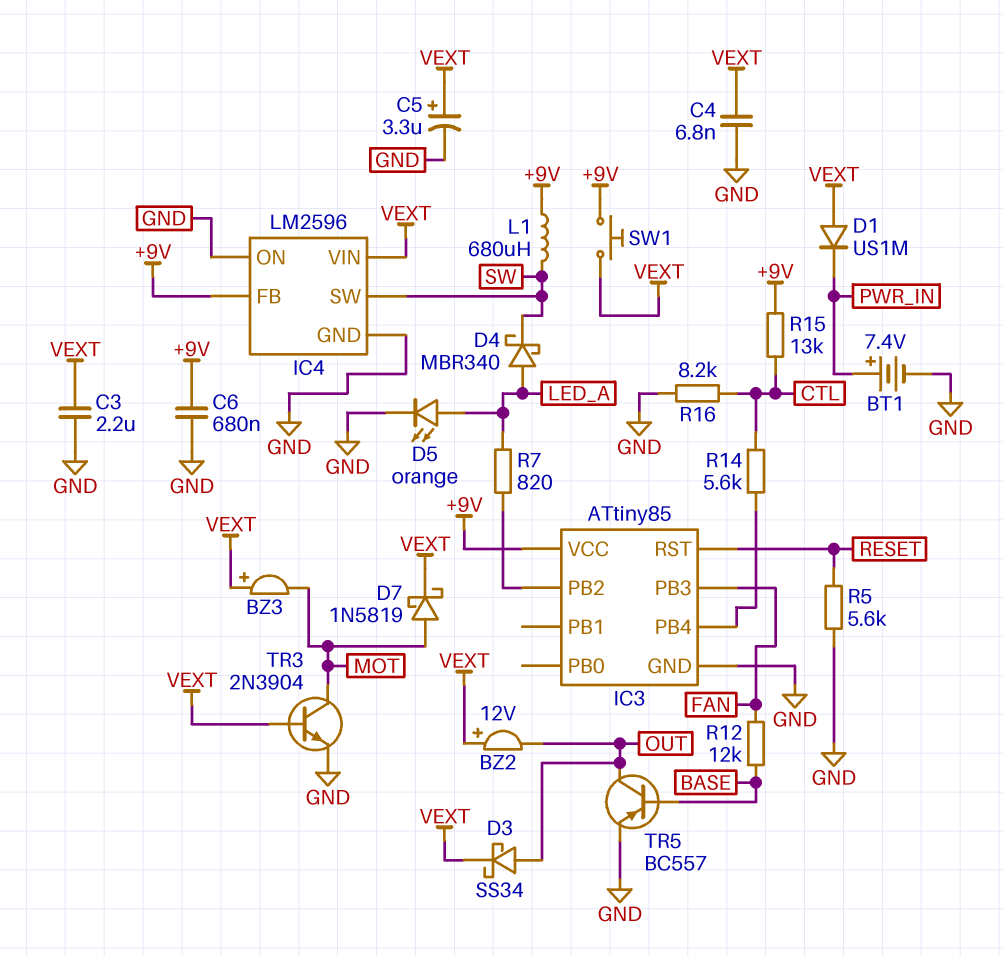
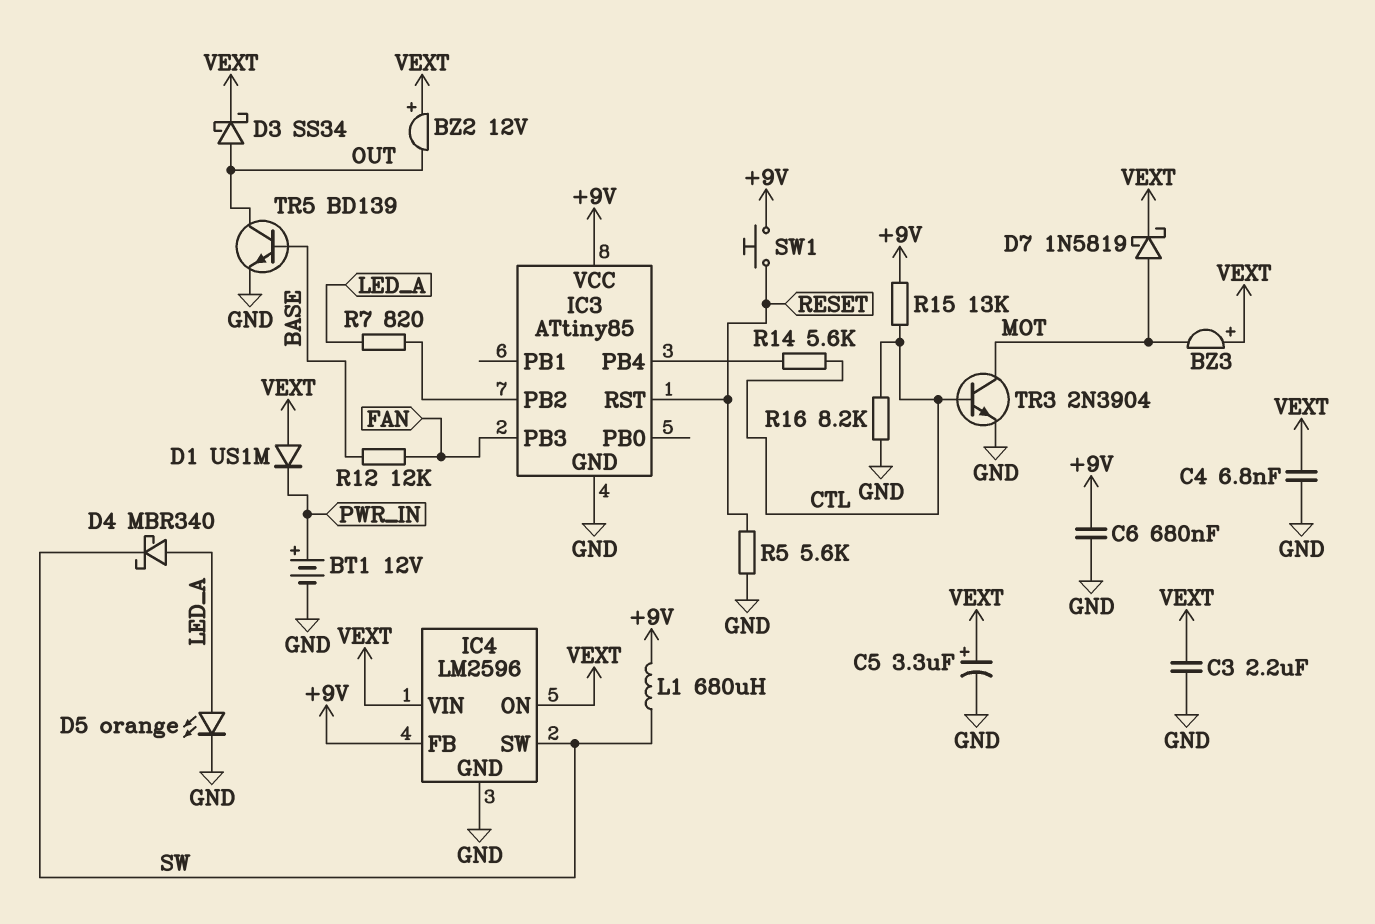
BT1: 7.4V (plus PWR_IN, minus GND) -> 12V (plus PWR_IN, minus GND)
IC4 pin ON: GND -> VEXT
SW1: button (+9V, VEXT) -> button (+9V, RESET)
TR3: NPN 2N3904 (B VEXT, C MOT, E GND) -> NPN 2N3904 (B CTL, C MOT, E GND)
TR5: PNP BC557 (B BASE, C OUT, E GND) -> NPN BD139 (B BASE, C OUT, E GND)

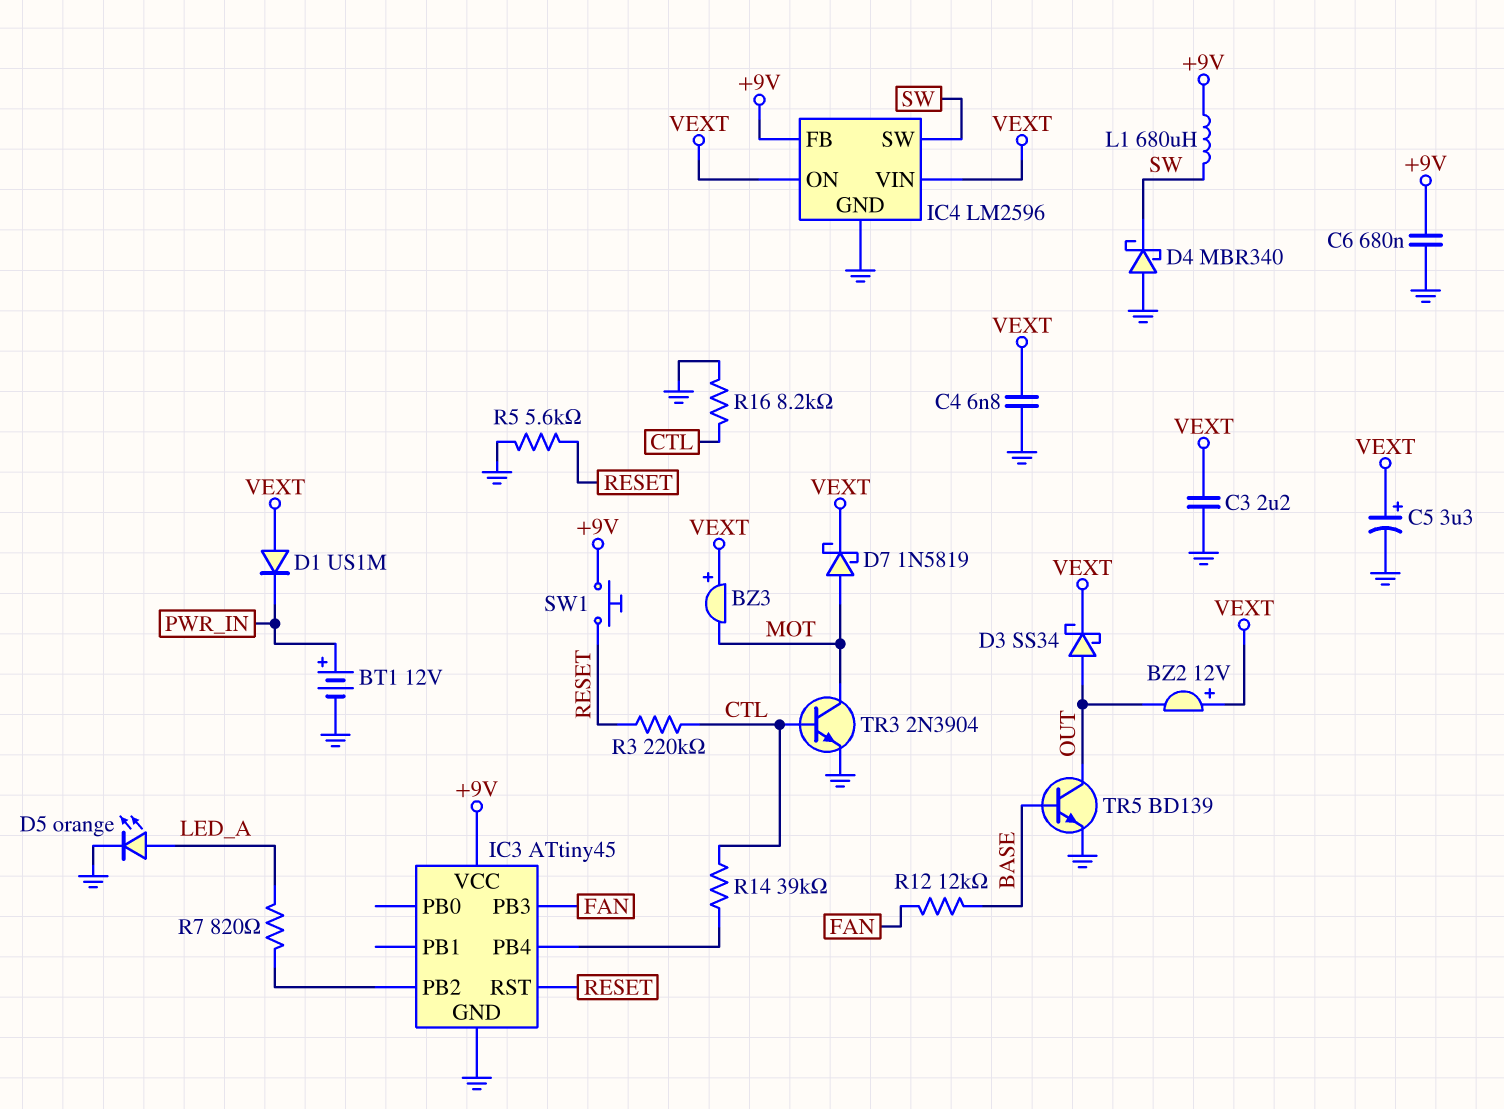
D4: schottky MBR340 (A LED_A, K SW) -> schottky MBR340 (A GND, K SW)
IC3: ATtiny85 -> ATtiny45
R3: none -> 220k (CTL, RESET)
R14: 5.6k (CTL, IC3/PB4) -> 39k (CTL, IC3/PB4)
R15: 13k (+9V, CTL) -> none

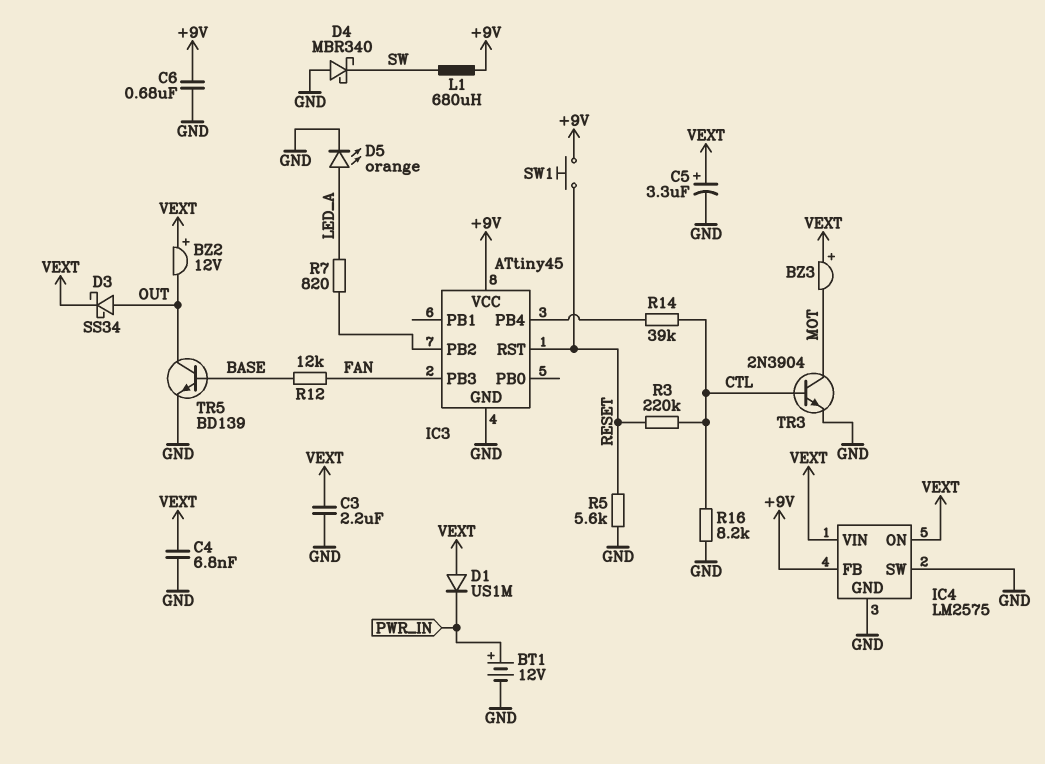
D7: schottky 1N5819 (A MOT, K VEXT) -> none
IC4: LM2596 -> LM2575
IC4 pin SW: SW -> GND

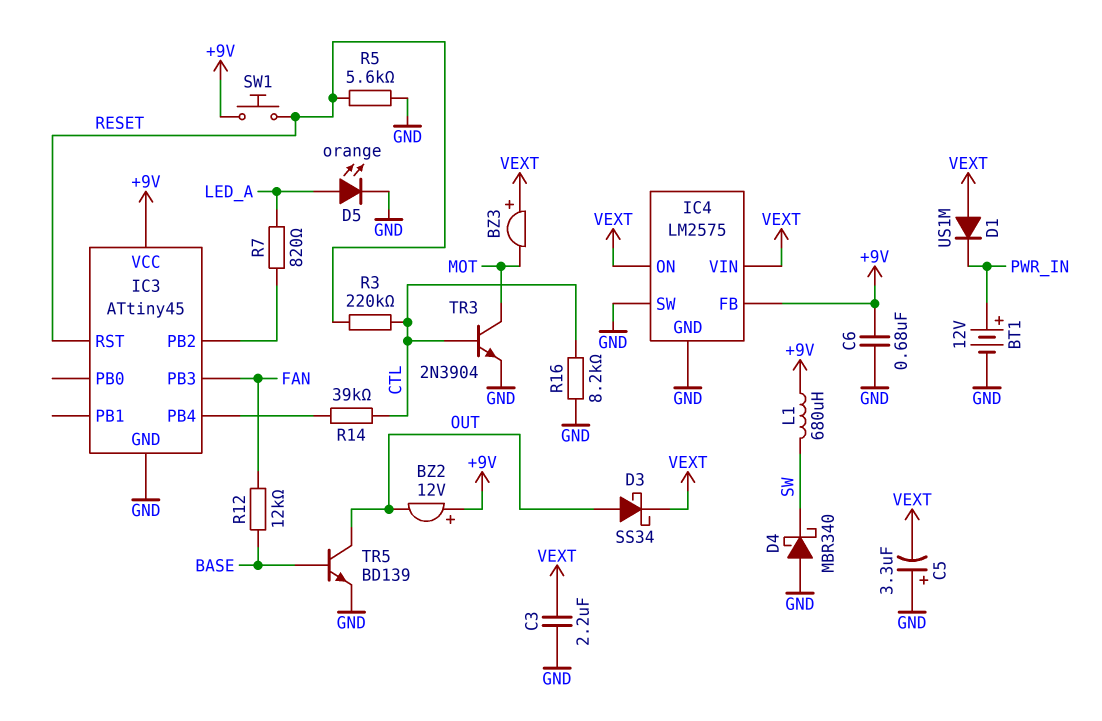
BZ2: buzzer 12V (plus VEXT, minus OUT) -> buzzer 12V (plus +9V, minus OUT)
C4: 6.8nF (GND, VEXT) -> none
C5: 3.3uF (plus VEXT, minus GND) -> 3.3uF (plus GND, minus VEXT)

